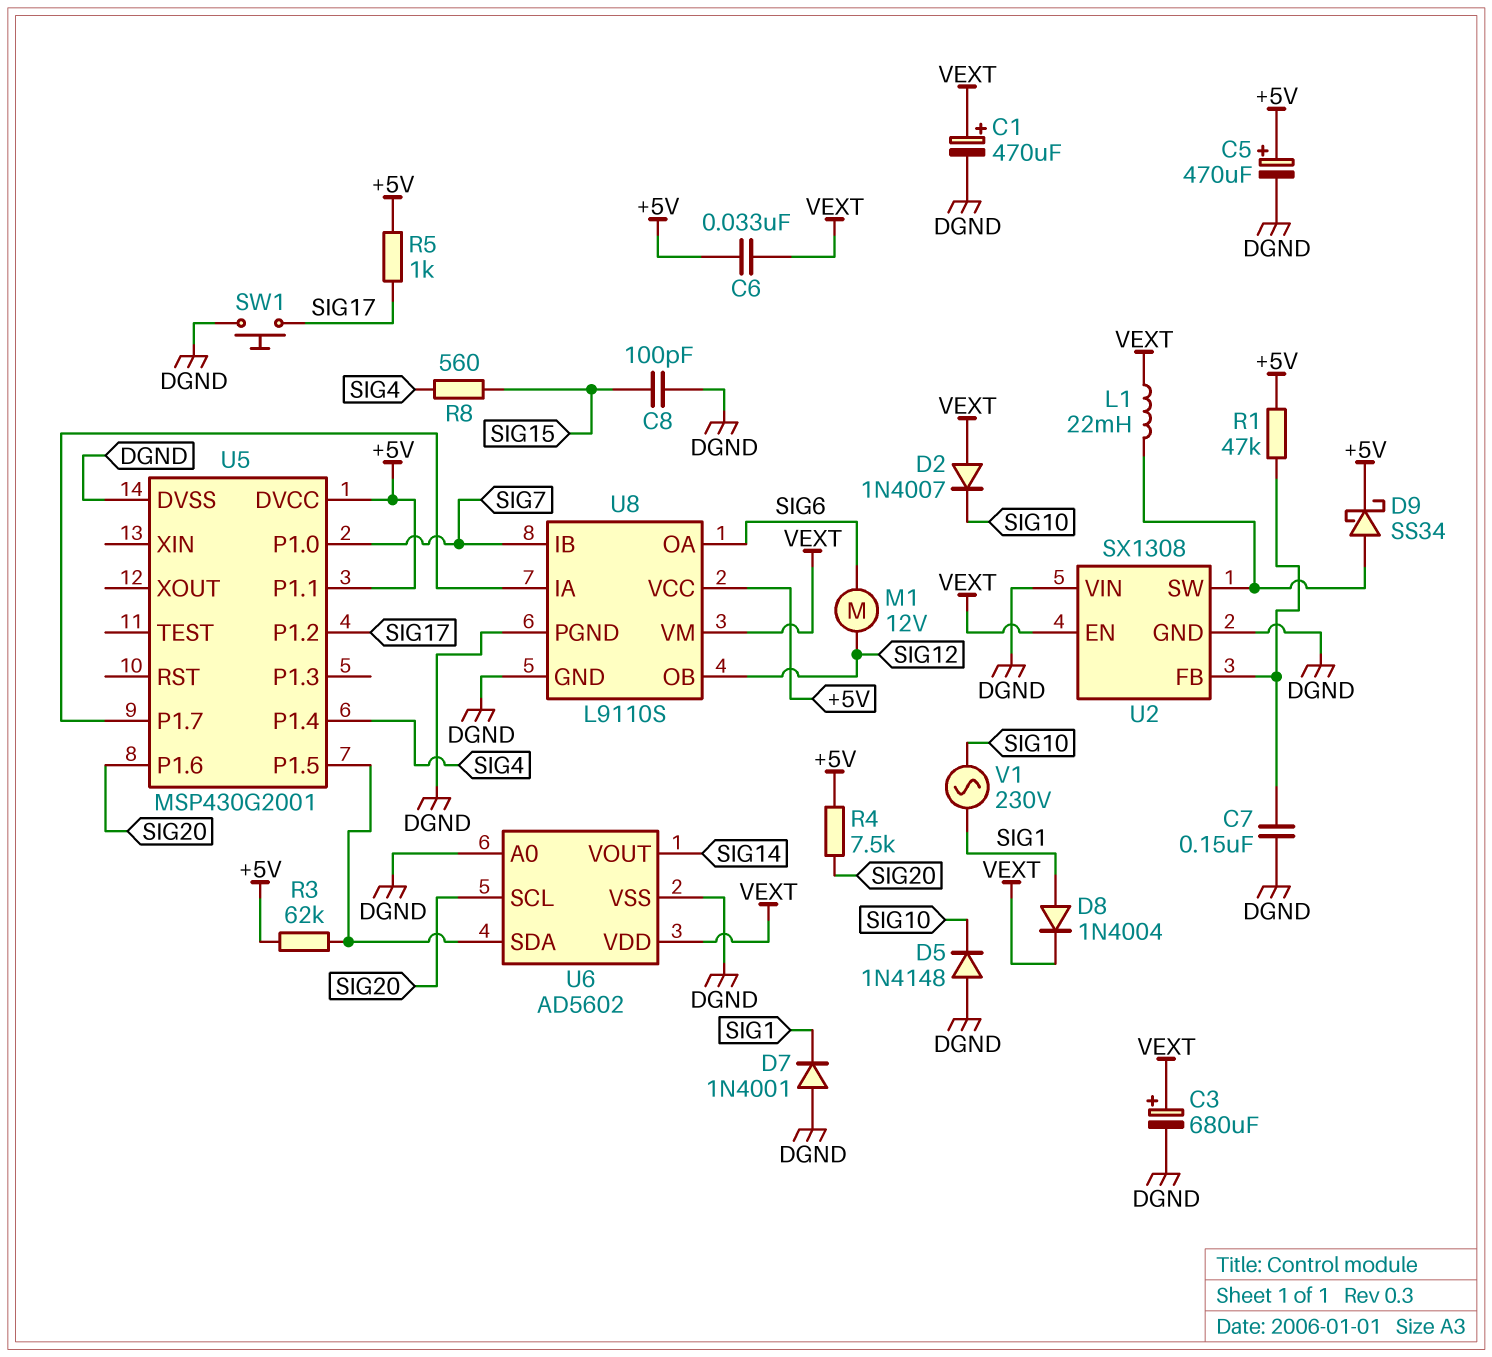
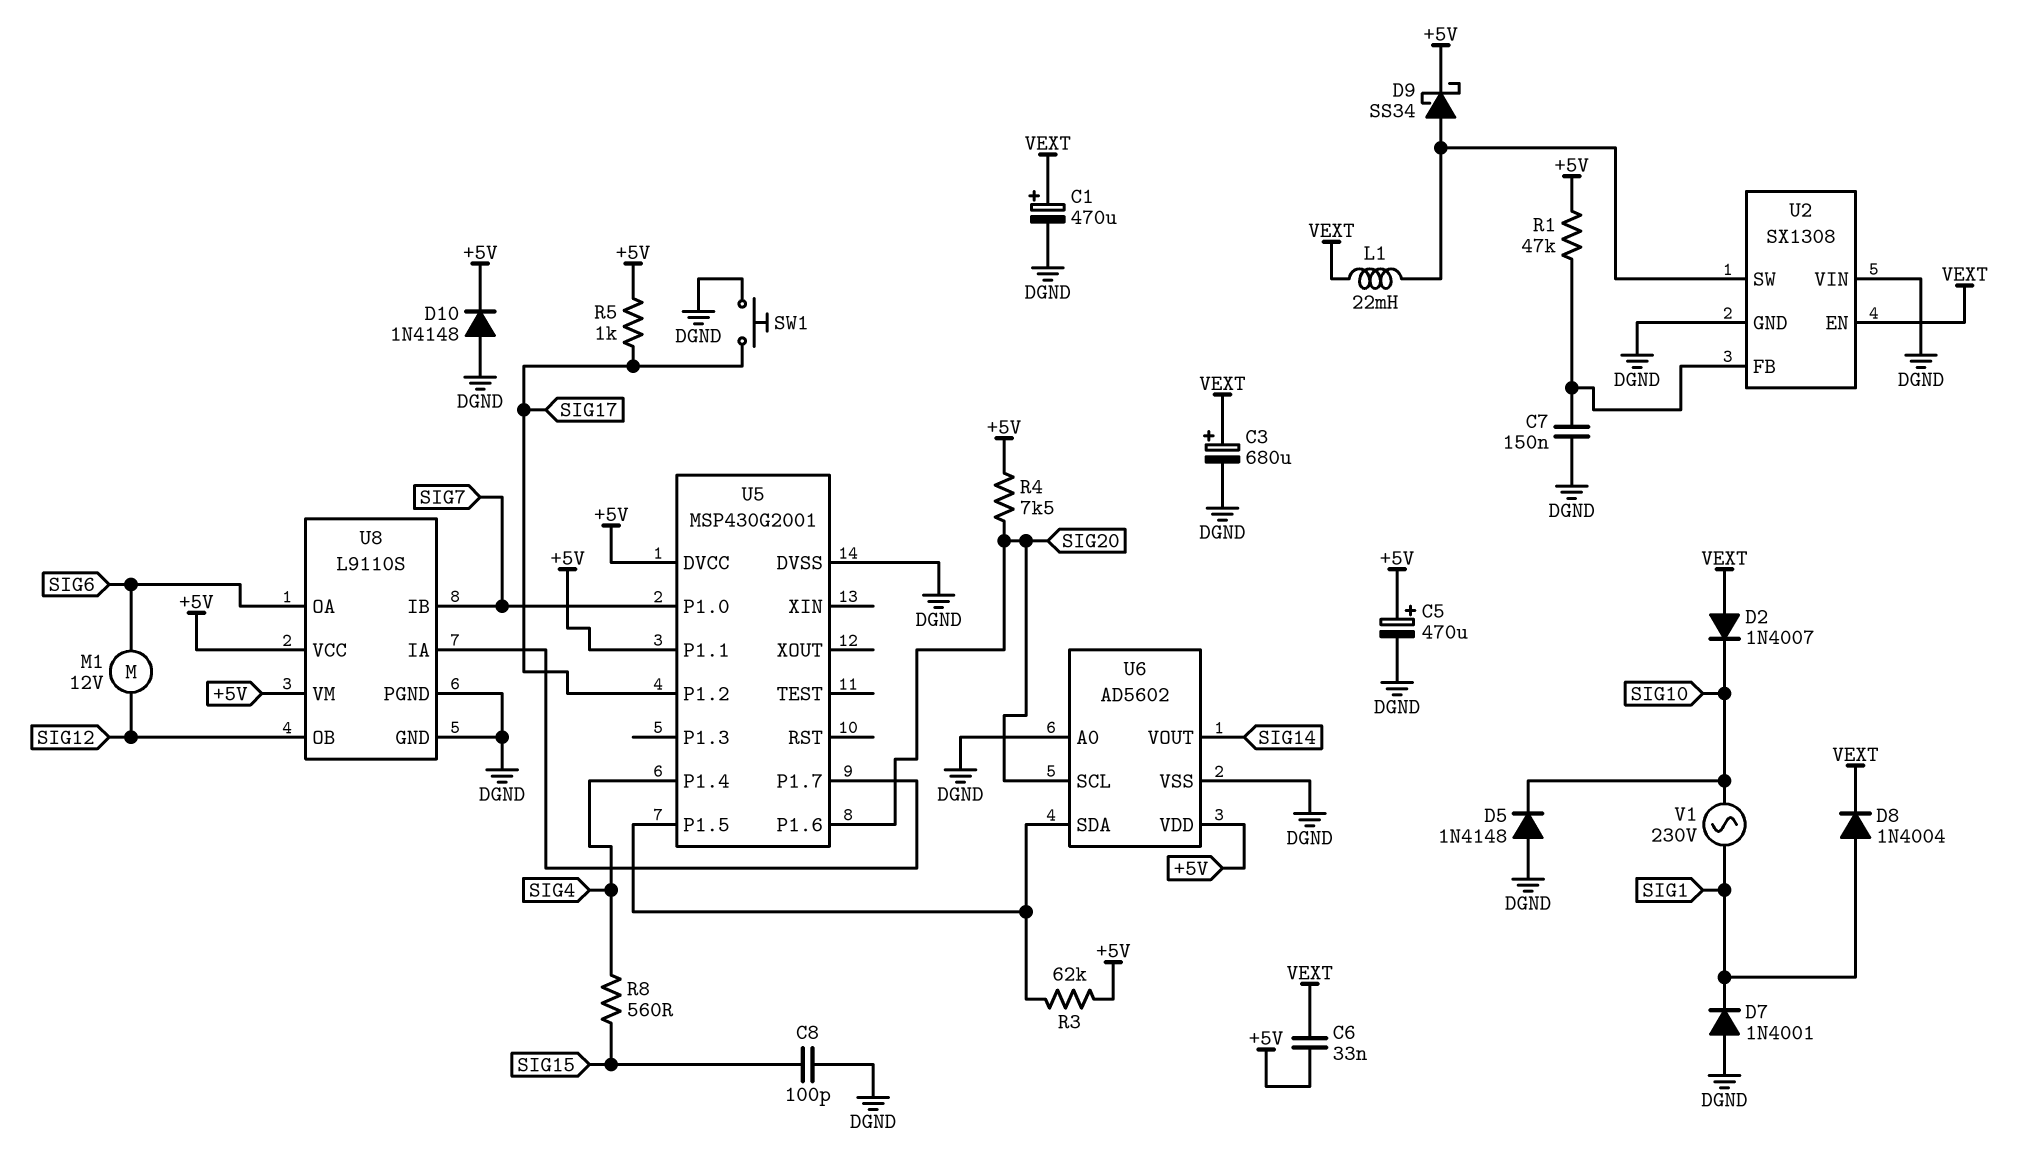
D10: none -> diode 1N4148 (A DGND, K +5V)
U6 pin VDD: VEXT -> +5V
U8 pin VM: VEXT -> +5V

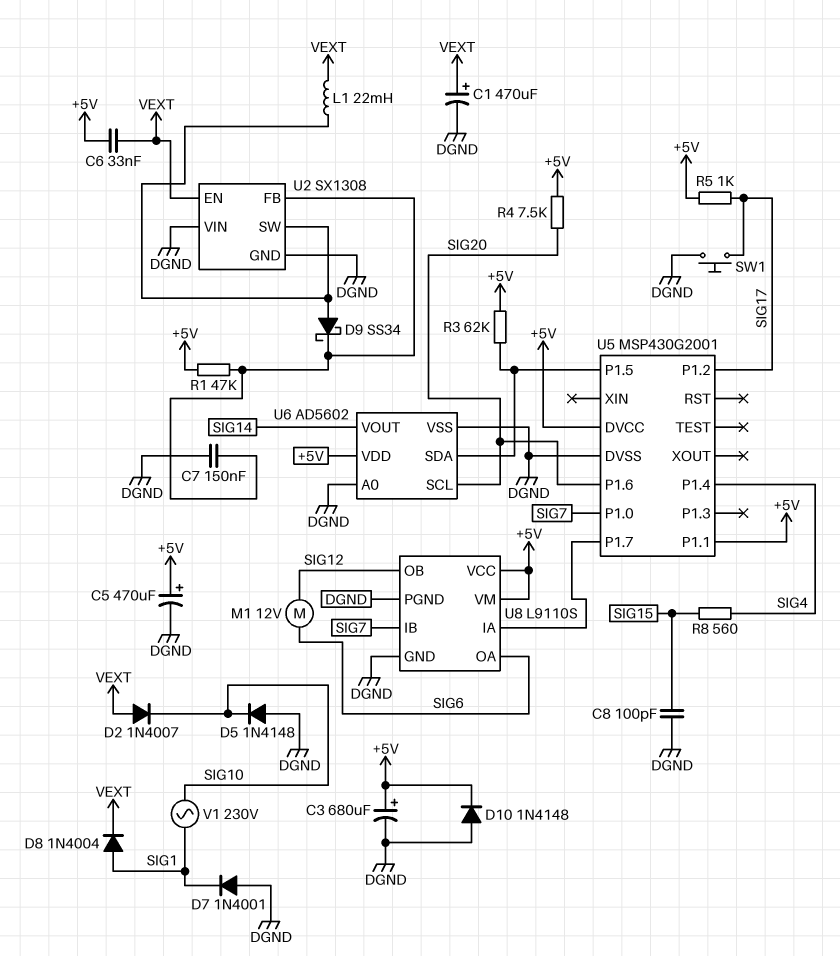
C3: 680uF (plus VEXT, minus DGND) -> 680uF (plus +5V, minus DGND)
D9: schottky SS34 (A U2/SW, K +5V) -> schottky SS34 (A U2/SW, K U2/FB)

